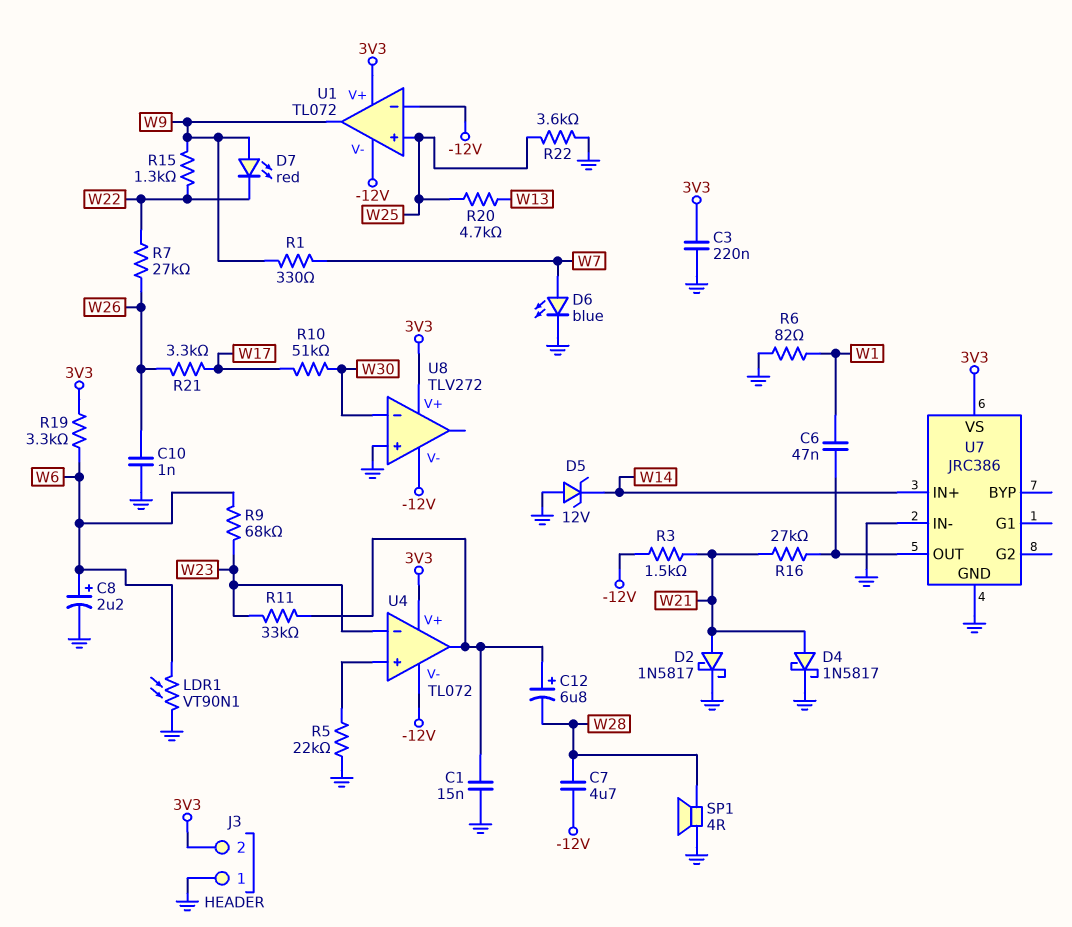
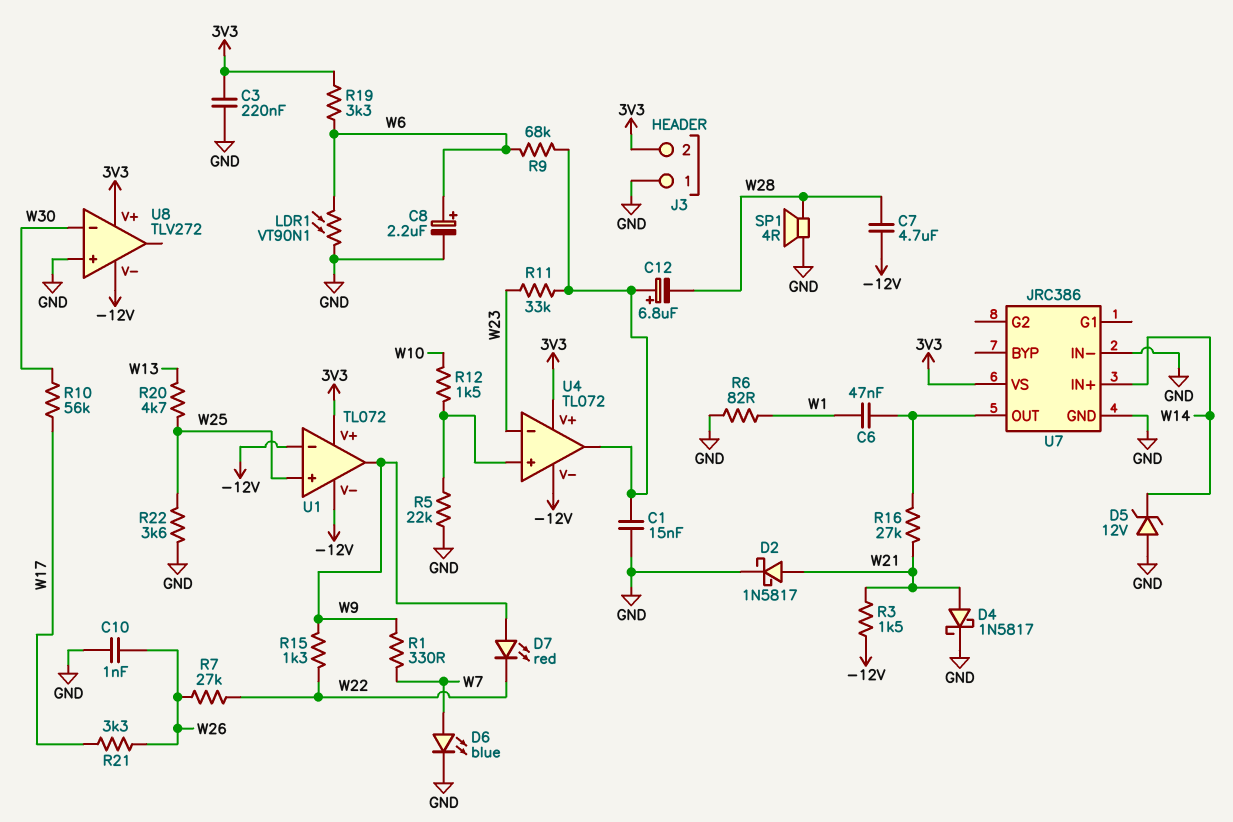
R9: 68k (W6, W23) -> 68k (U4/out, W6)
R10: 51k (W17, W30) -> 56k (W17, W30)
R12: none -> 1.5k (U4/in+, W10)

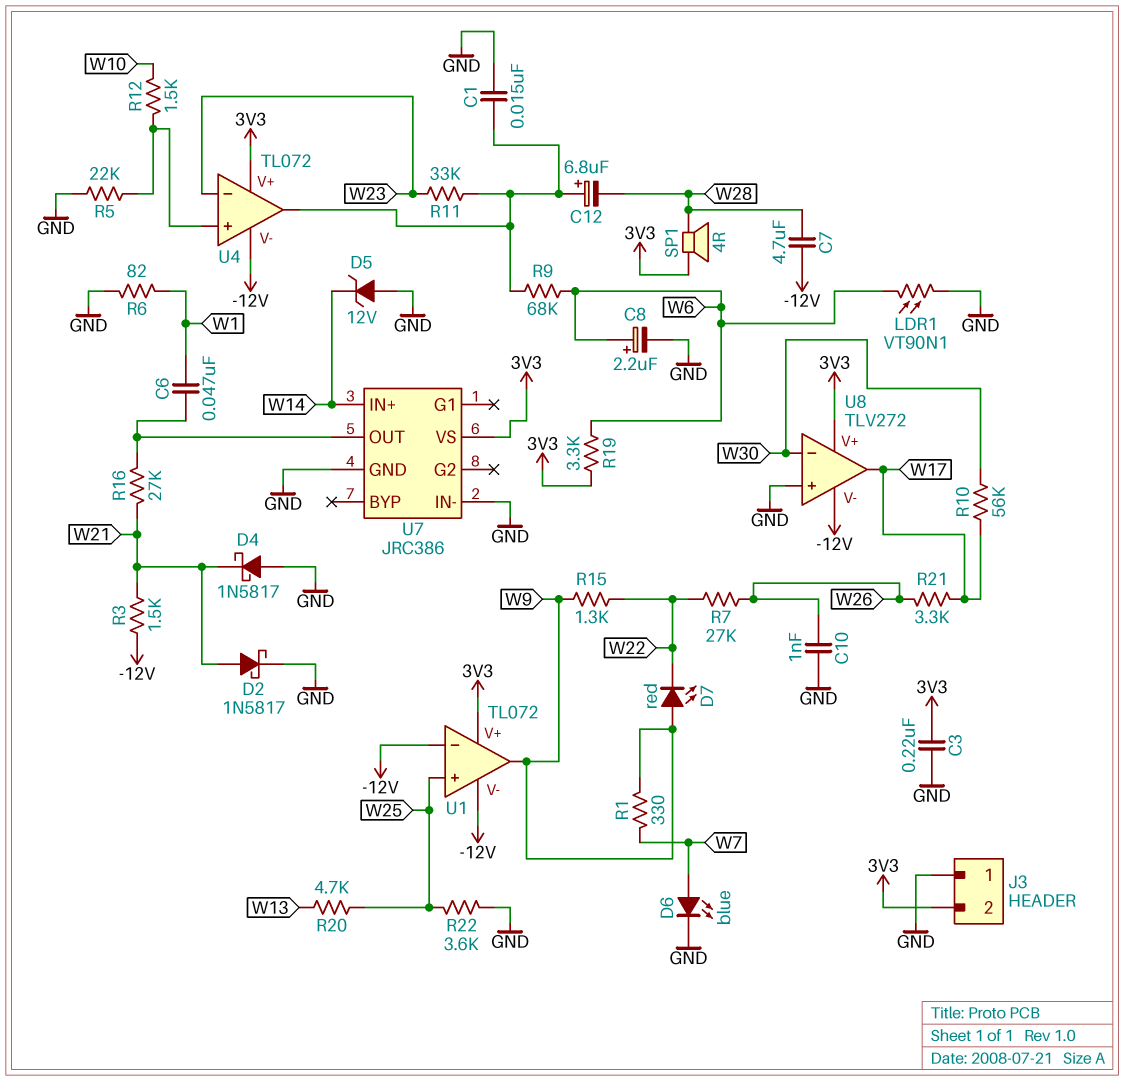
D4: schottky 1N5817 (A W21, K GND) -> schottky 1N5817 (A GND, K W21)
SP1: speaker 4R (GND, W28) -> speaker 4R (3V3, W28)
U8 pin out: none -> W17

